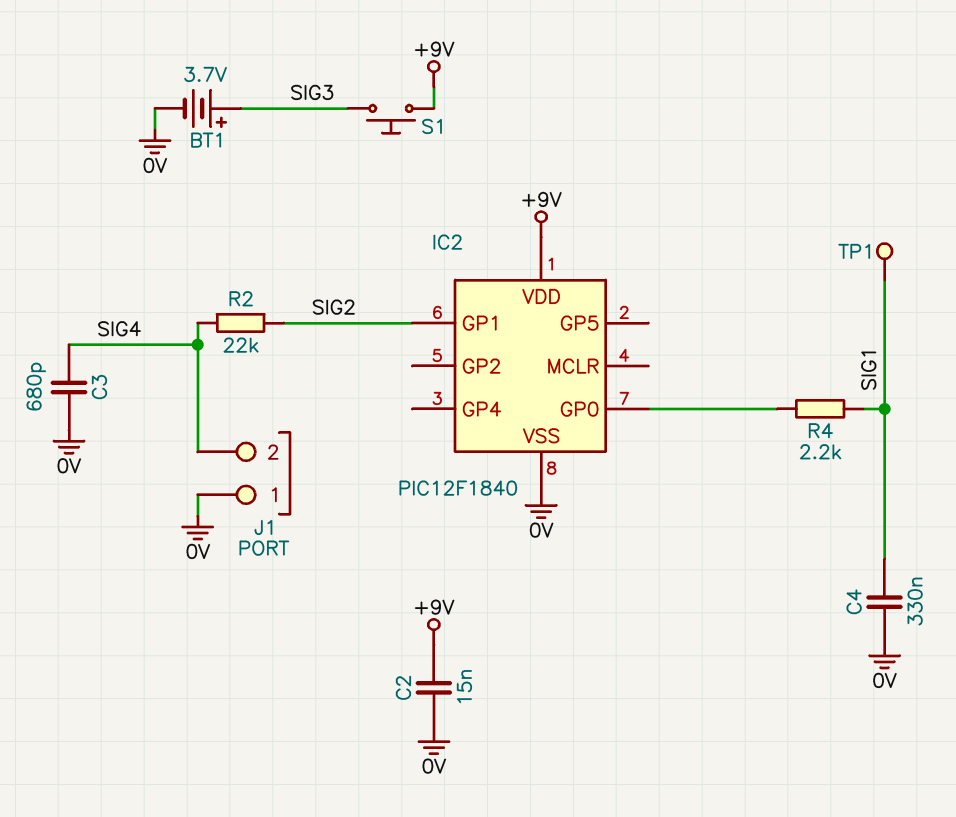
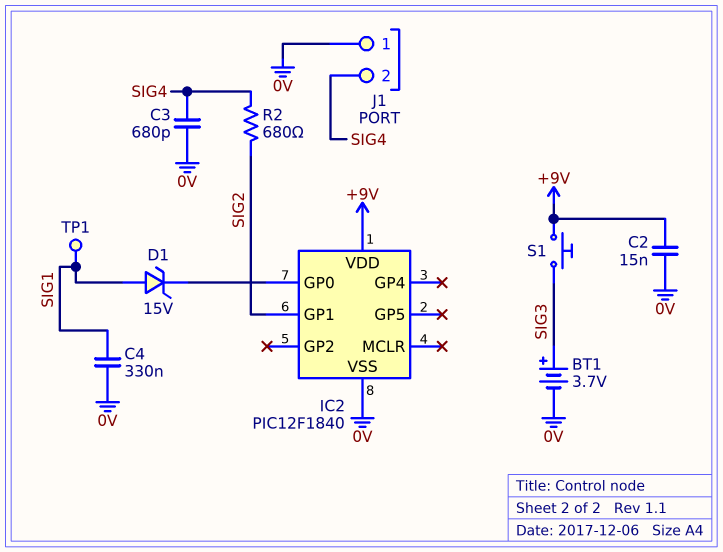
D1: none -> zener 15V (A SIG1, K IC2/GP0)
R2: 22k (SIG2, SIG4) -> 680 (SIG2, SIG4)
R4: 2.2k (IC2/GP0, SIG1) -> none

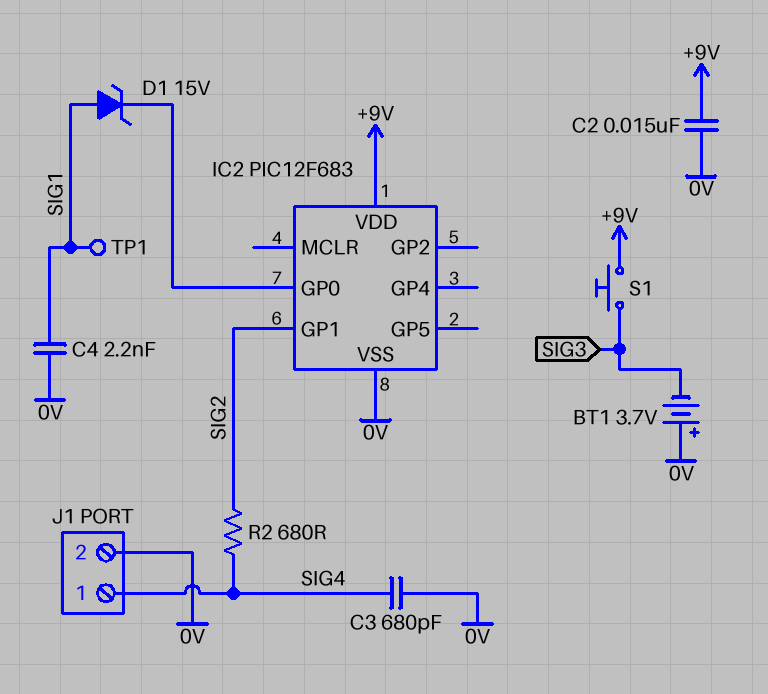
BT1: 3.7V (plus SIG3, minus 0V) -> 3.7V (plus 0V, minus SIG3)
C4: 330nF (0V, SIG1) -> 2.2nF (0V, SIG1)
IC2: PIC12F1840 -> PIC12F683
J1 pin 1: 0V -> SIG4
J1 pin 2: SIG4 -> 0V

